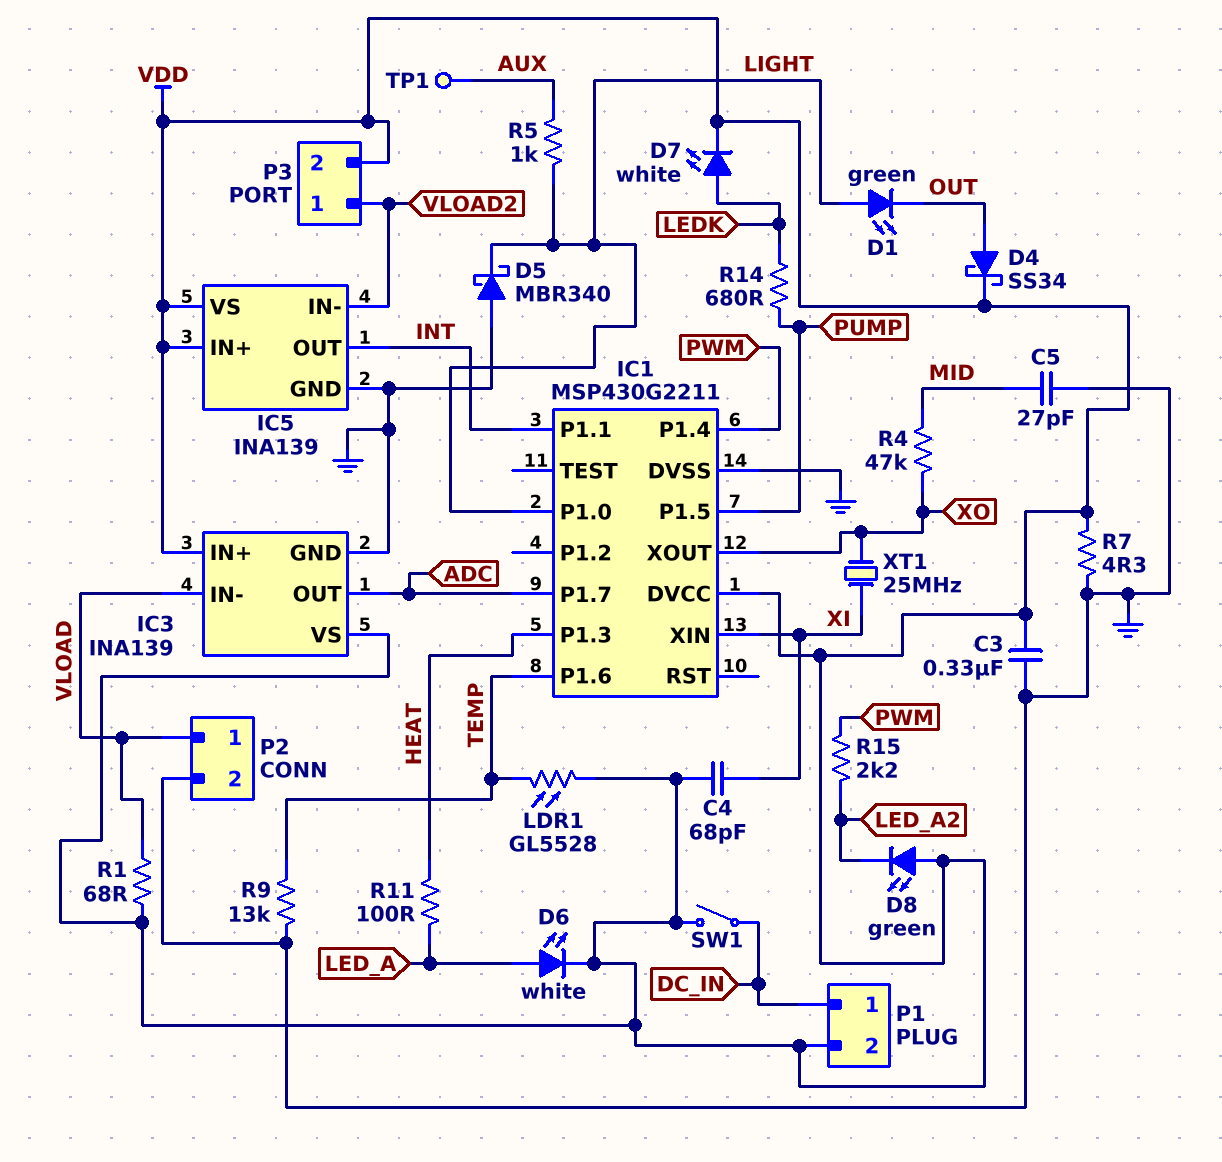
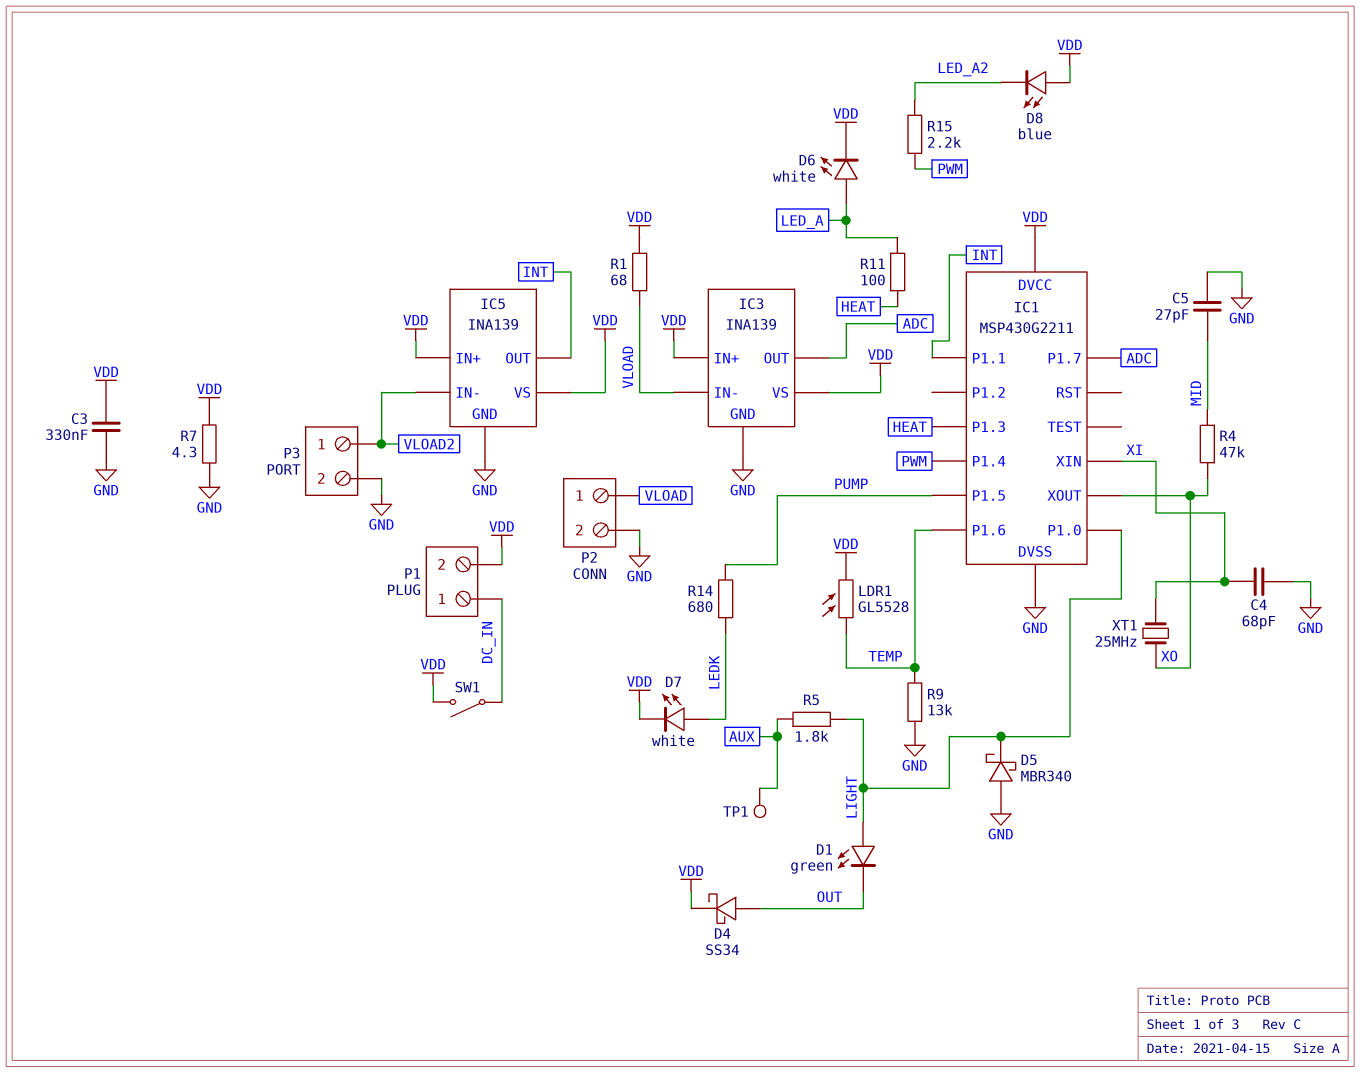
C4: 68pF (VDD, XI) -> 68pF (GND, XI)
D8: LED green (A VDD, K LED_A2) -> LED blue (A VDD, K LED_A2)
P3 pin 2: VDD -> GND
R5: 1k (AUX, LIGHT) -> 1.8k (AUX, LIGHT)

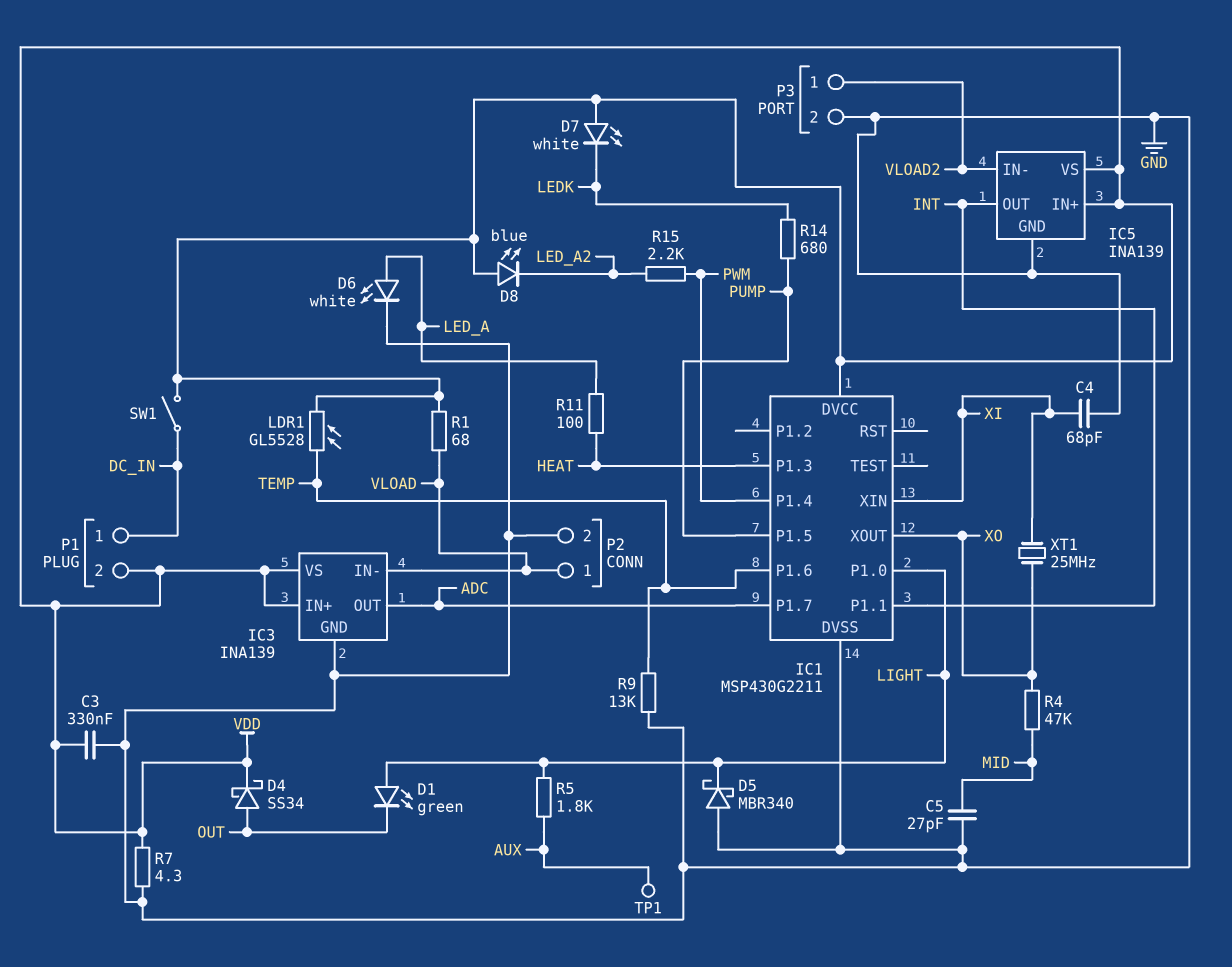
D6: LED white (A LED_A, K VDD) -> LED white (A LED_A, K GND)
D7: LED white (A LEDK, K VDD) -> LED white (A VDD, K LEDK)

